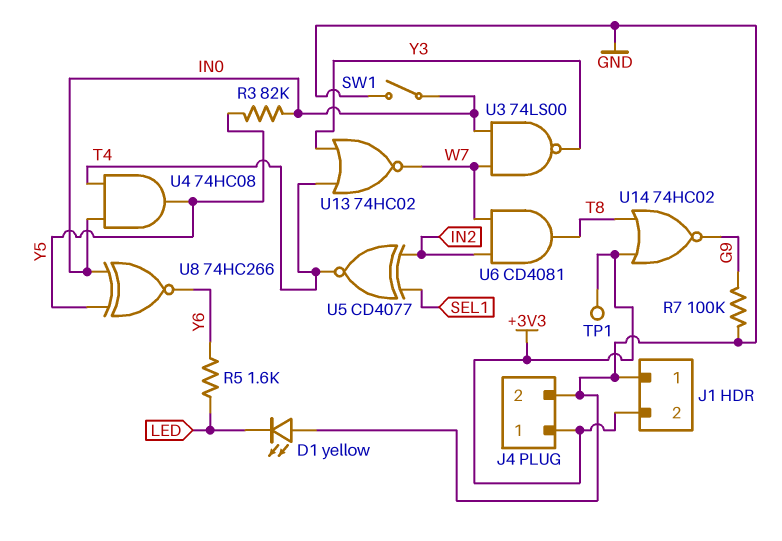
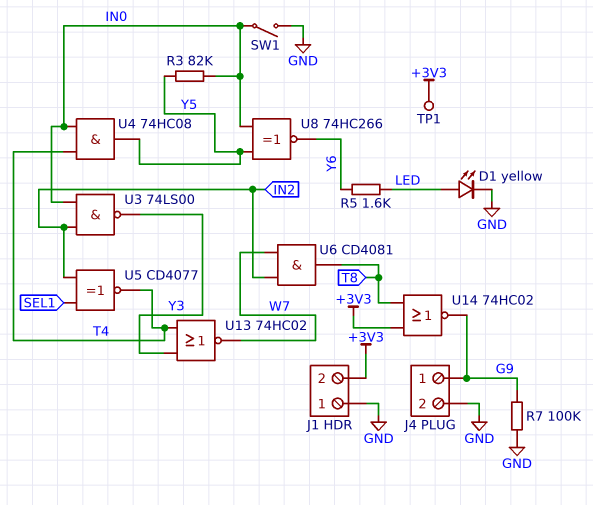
D1: LED yellow (A GND, K LED) -> LED yellow (A LED, K GND)
J4 pin 1: +3V3 -> G9
U3: NAND 74LS00 (in IN0, in W7, out Y3) -> NAND 74LS00 (in IN0, in IN2, out Y3)

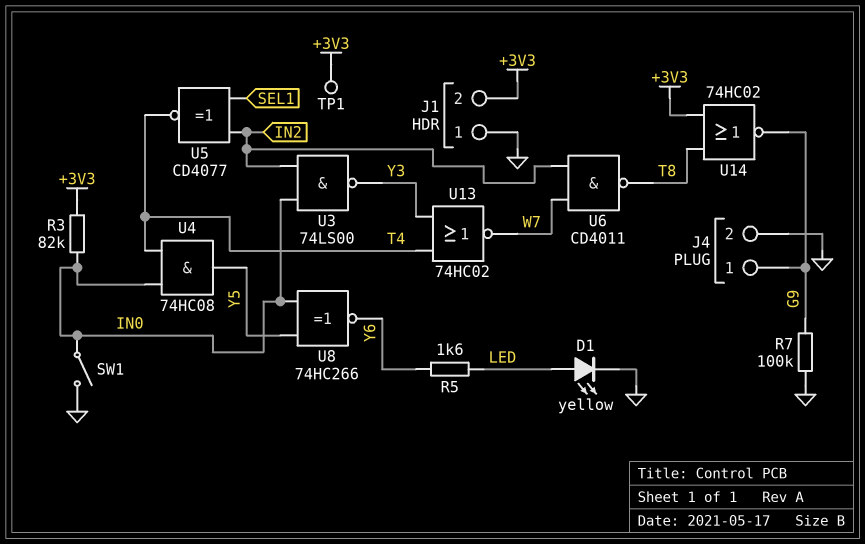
R3: 82k (IN0, Y5) -> 82k (+3V3, IN0)
U6: AND CD4081 (in IN2, in W7, out T8) -> NAND CD4011 (in IN2, in W7, out T8)

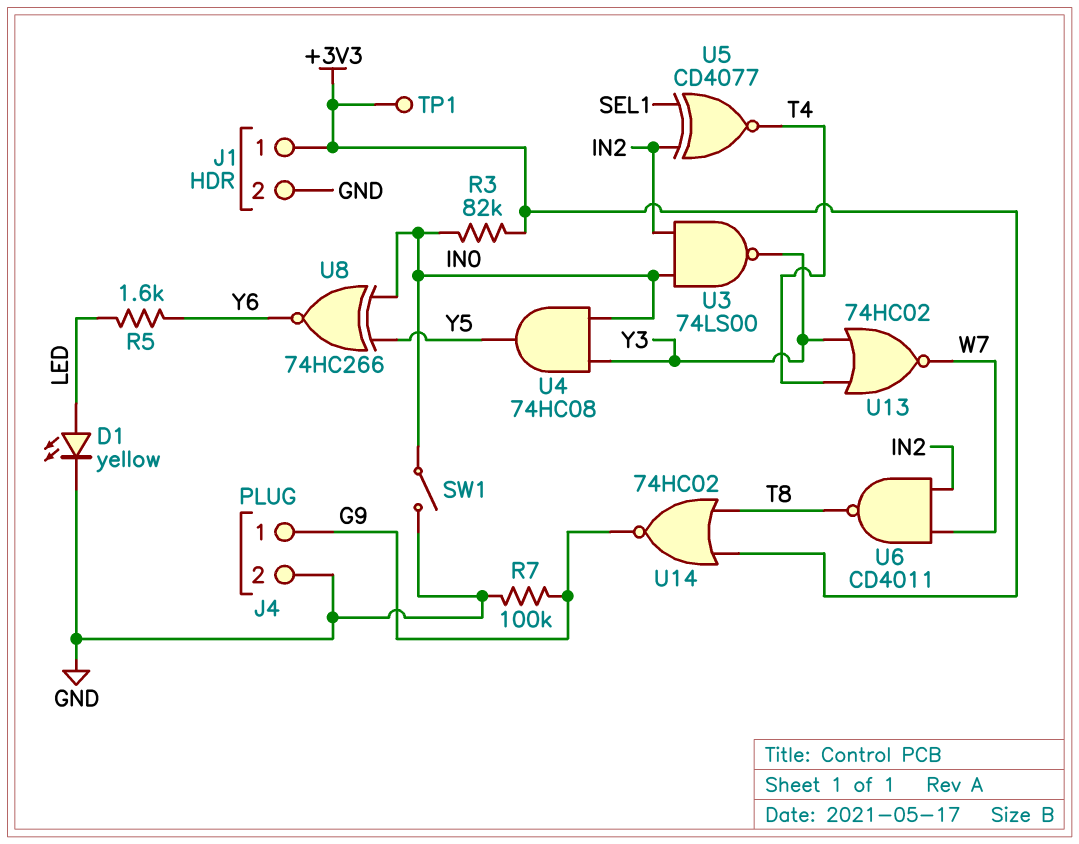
J1 pin 1: GND -> +3V3
J1 pin 2: +3V3 -> GND
U4: AND 74HC08 (in IN0, in T4, out Y5) -> AND 74HC08 (in IN0, in Y3, out Y5)

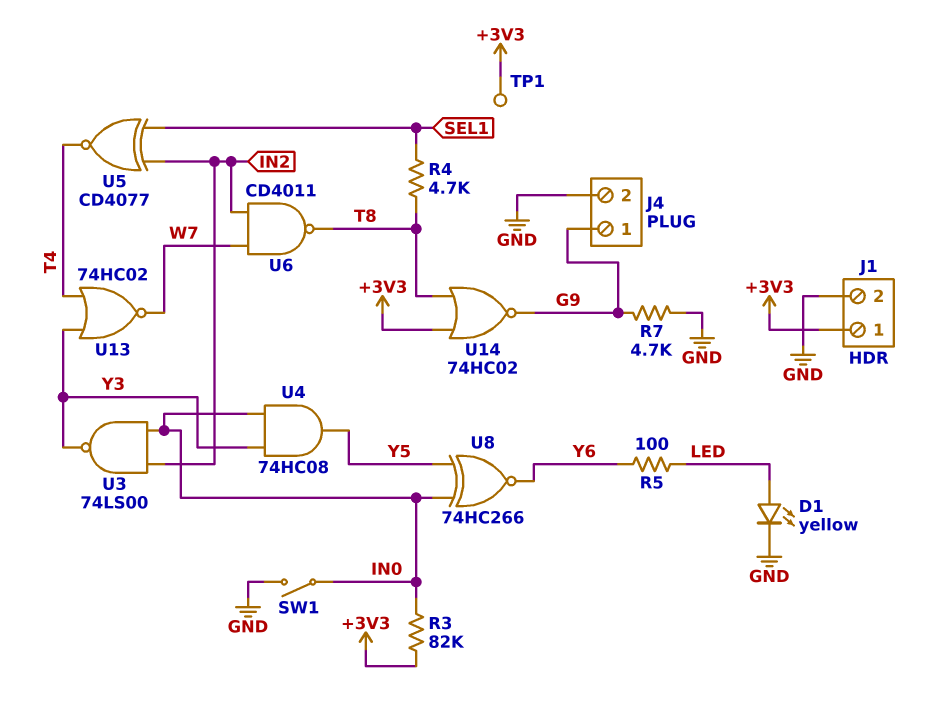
R4: none -> 4.7k (SEL1, T8)
R5: 1.6k (LED, Y6) -> 100 (LED, Y6)
R7: 100k (G9, GND) -> 4.7k (G9, GND)

